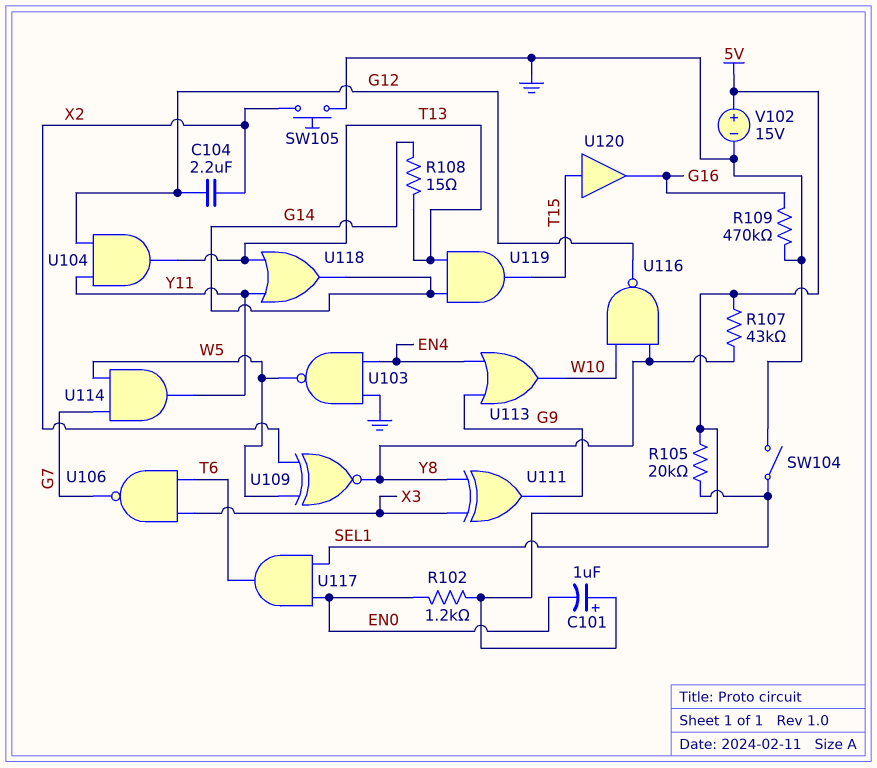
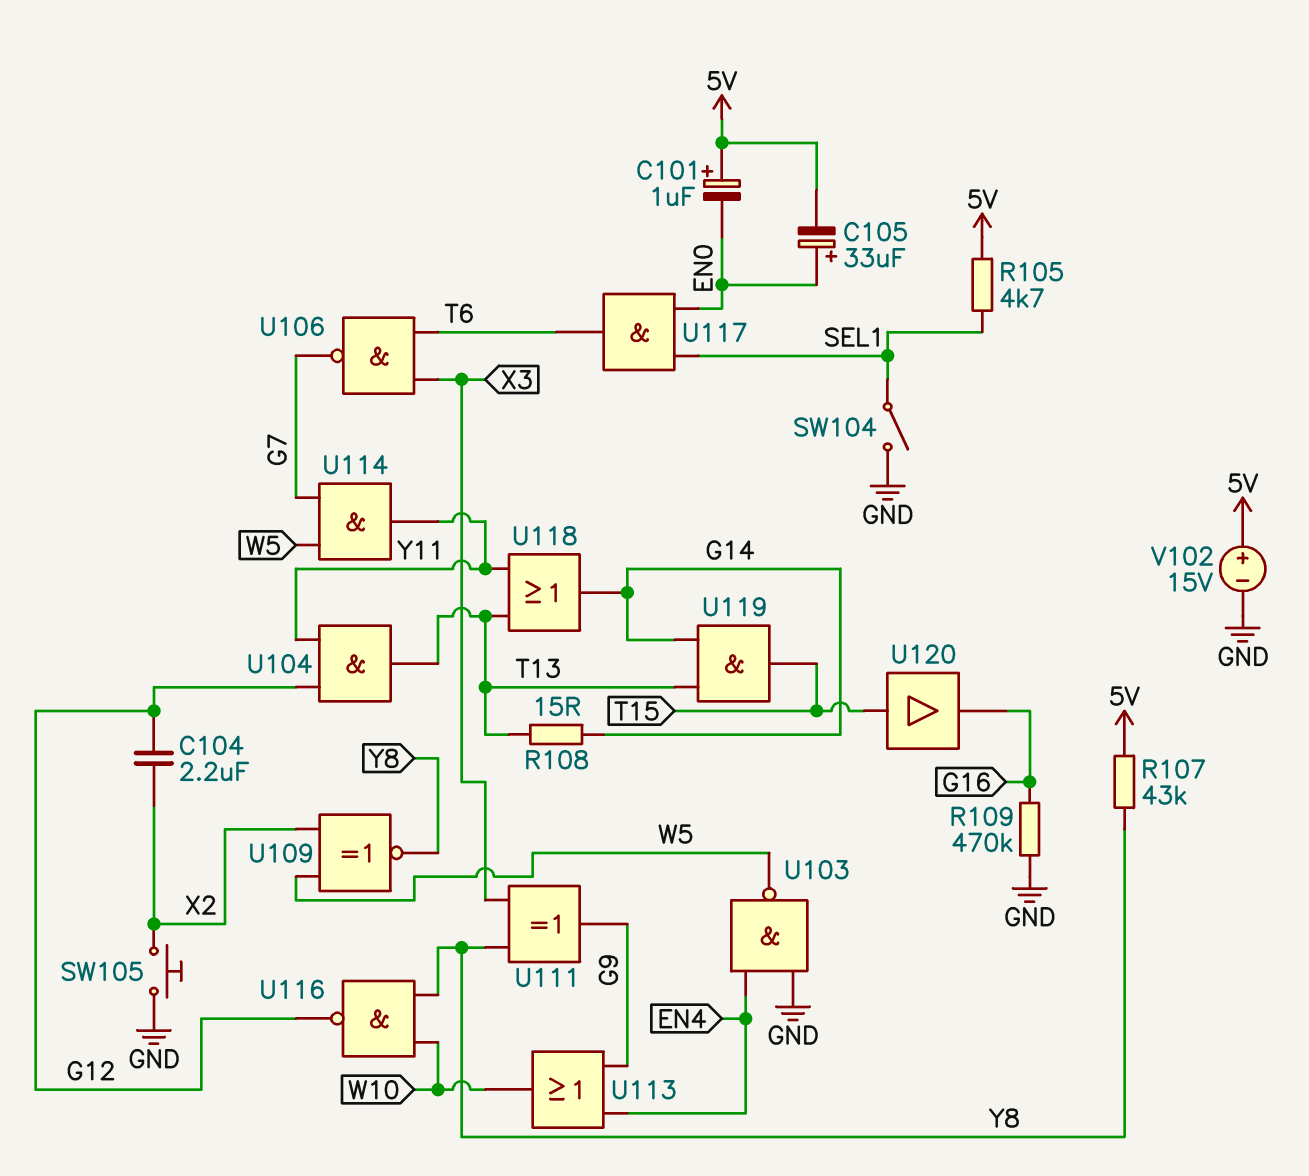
C105: none -> 33uF (plus EN0, minus 5V)
R102: 1.2k (5V, EN0) -> none
R105: 20k (5V, SEL1) -> 4.7k (5V, SEL1)

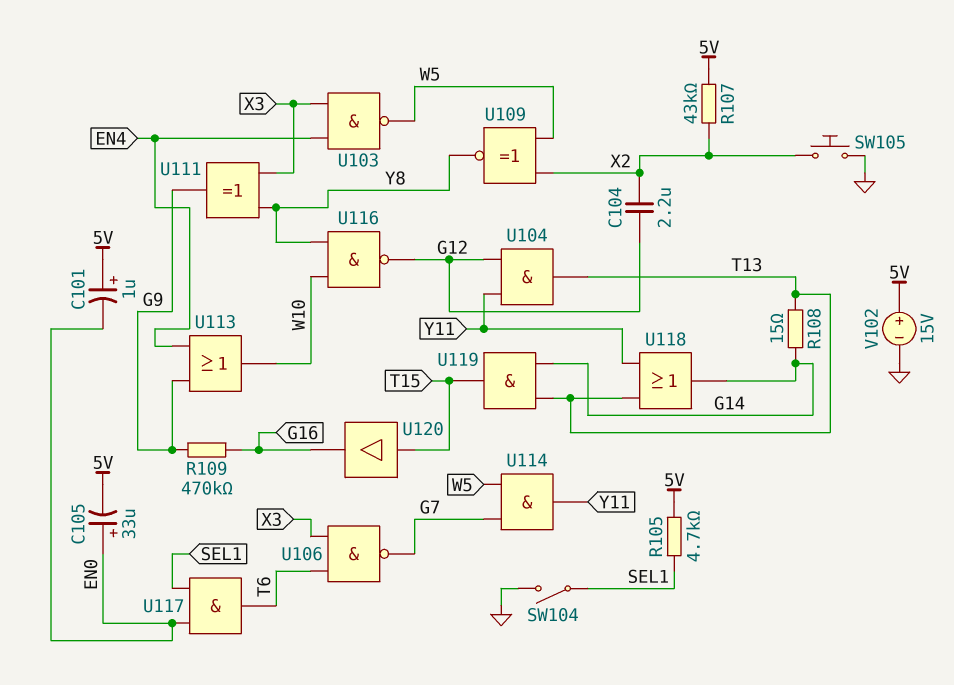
R107: 43k (5V, Y8) -> 43k (5V, X2)
R109: 470k (G16, GND) -> 470k (G9, G16)
U103: NAND (in EN4, in GND, out W5) -> NAND (in EN4, in X3, out W5)

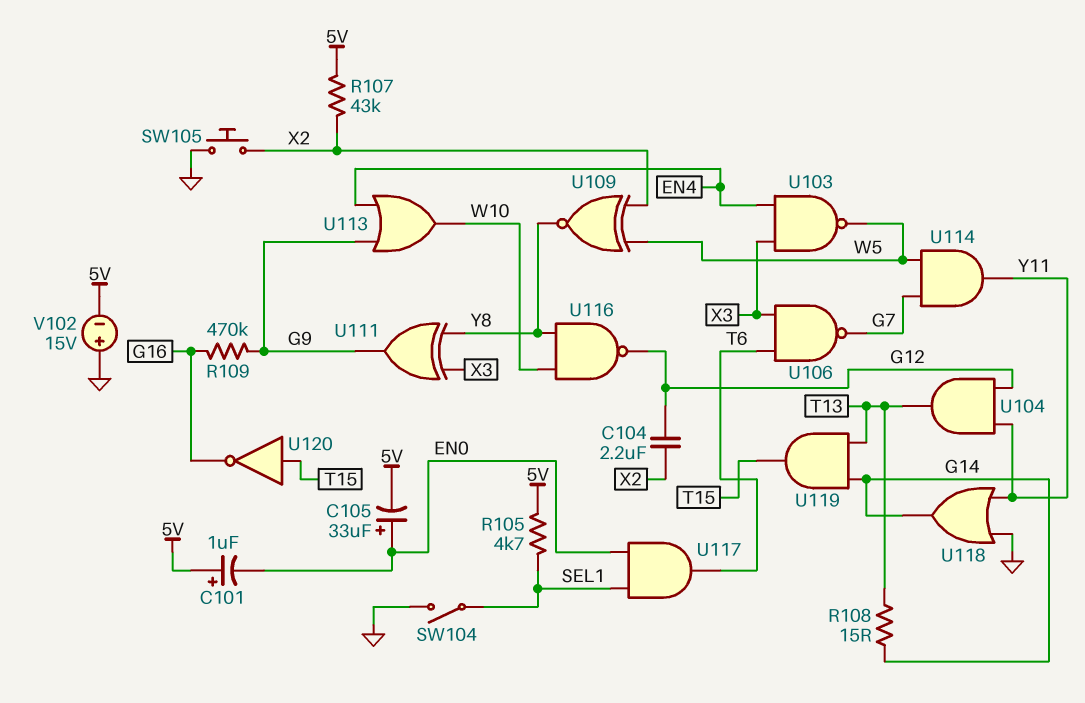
U118: OR (in T13, in Y11, out G14) -> OR (in GND, in Y11, out G14)
U120: buffer (in T15, out G16) -> NOT (in T15, out G16)
V102: 15V (plus 5V, minus GND) -> 15V (plus GND, minus 5V)

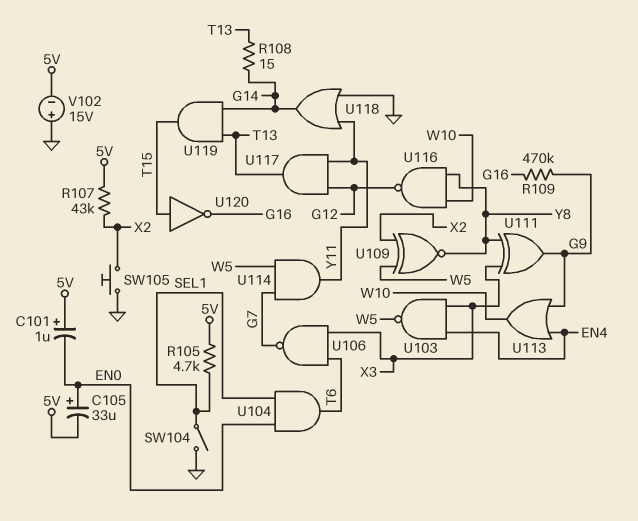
C104: 2.2uF (G12, X2) -> none
U104: AND (in G12, in Y11, out T13) -> AND (in EN0, in SEL1, out T6)
U117: AND (in EN0, in SEL1, out T6) -> AND (in G12, in Y11, out T13)

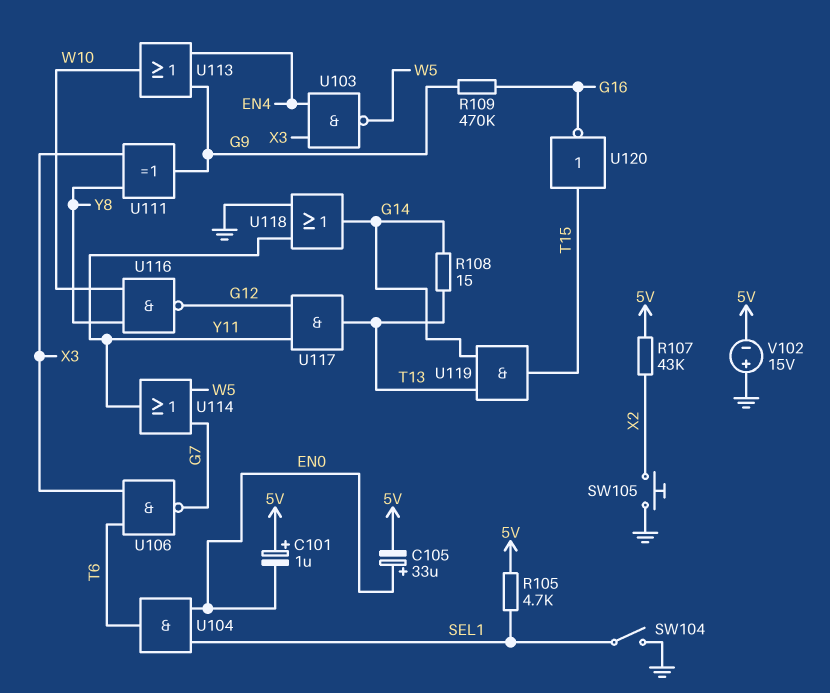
U109: XNOR (in W5, in X2, out Y8) -> none
U114: AND (in G7, in W5, out Y11) -> OR (in G7, in W5, out Y11)

